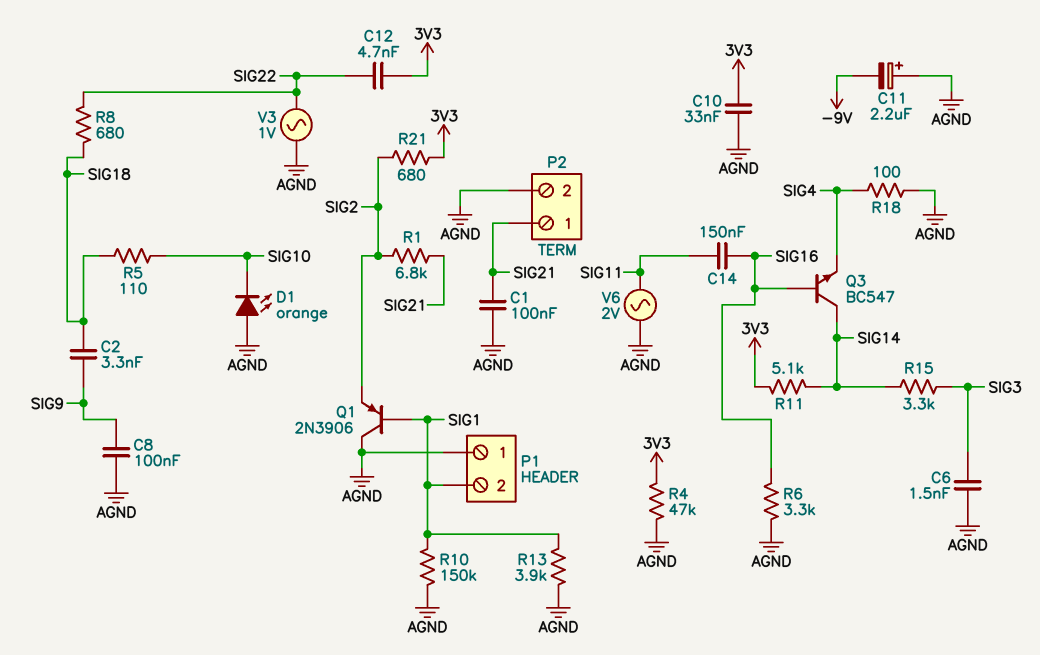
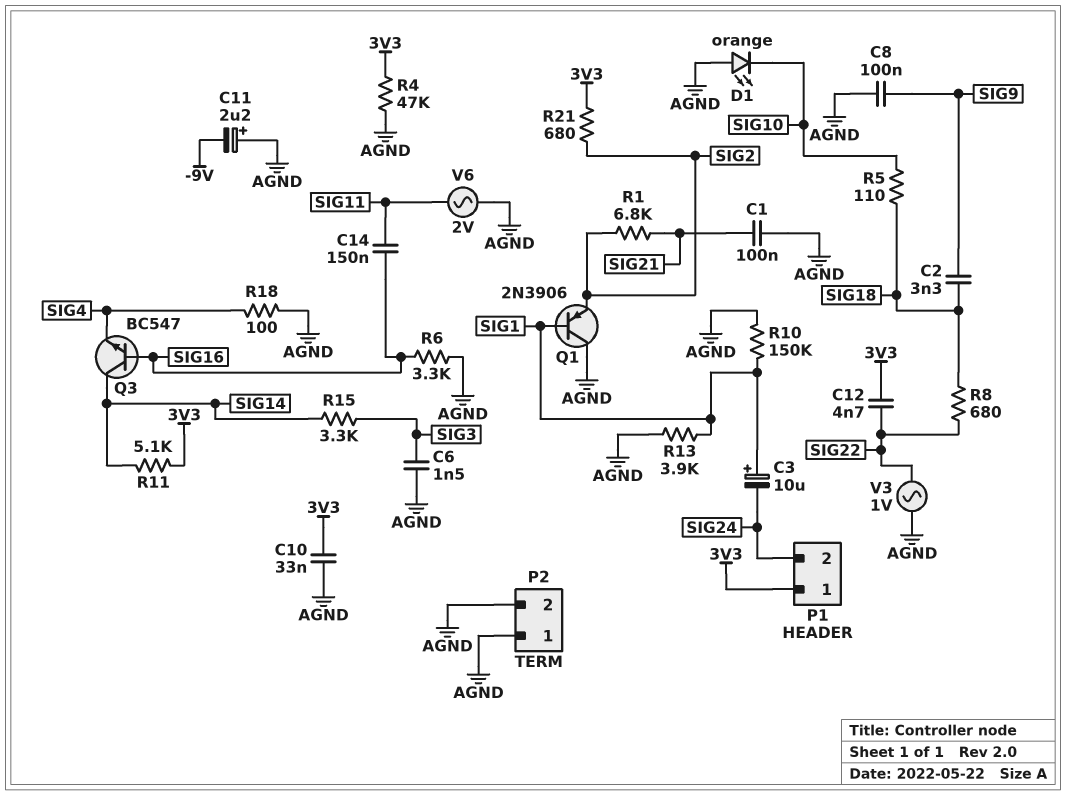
C3: none -> 10uF (plus SIG1, minus SIG24)
P1 pin 1: AGND -> 3V3
P1 pin 2: SIG1 -> SIG24
P2 pin 1: SIG21 -> AGND

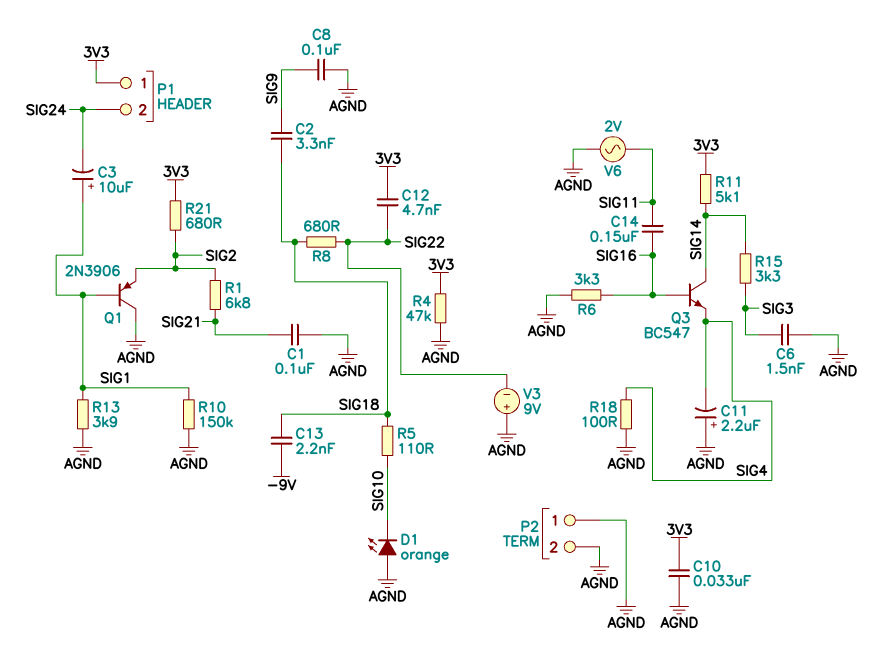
C11: 2.2uF (plus AGND, minus -9V) -> 2.2uF (plus AGND, minus SIG4)
C13: none -> 2.2nF (-9V, SIG18)
V3: AC 1V (AGND, SIG22) -> 9V (plus AGND, minus SIG22)

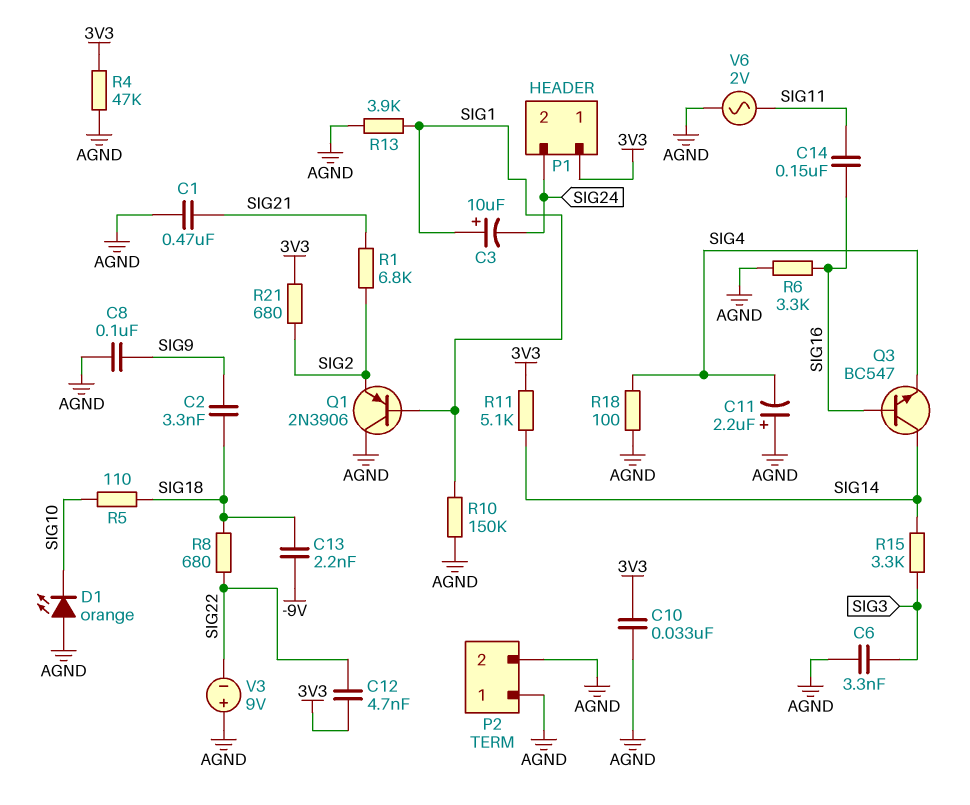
C1: 100nF (AGND, SIG21) -> 470nF (AGND, SIG21)
C6: 1.5nF (AGND, SIG3) -> 3.3nF (AGND, SIG3)

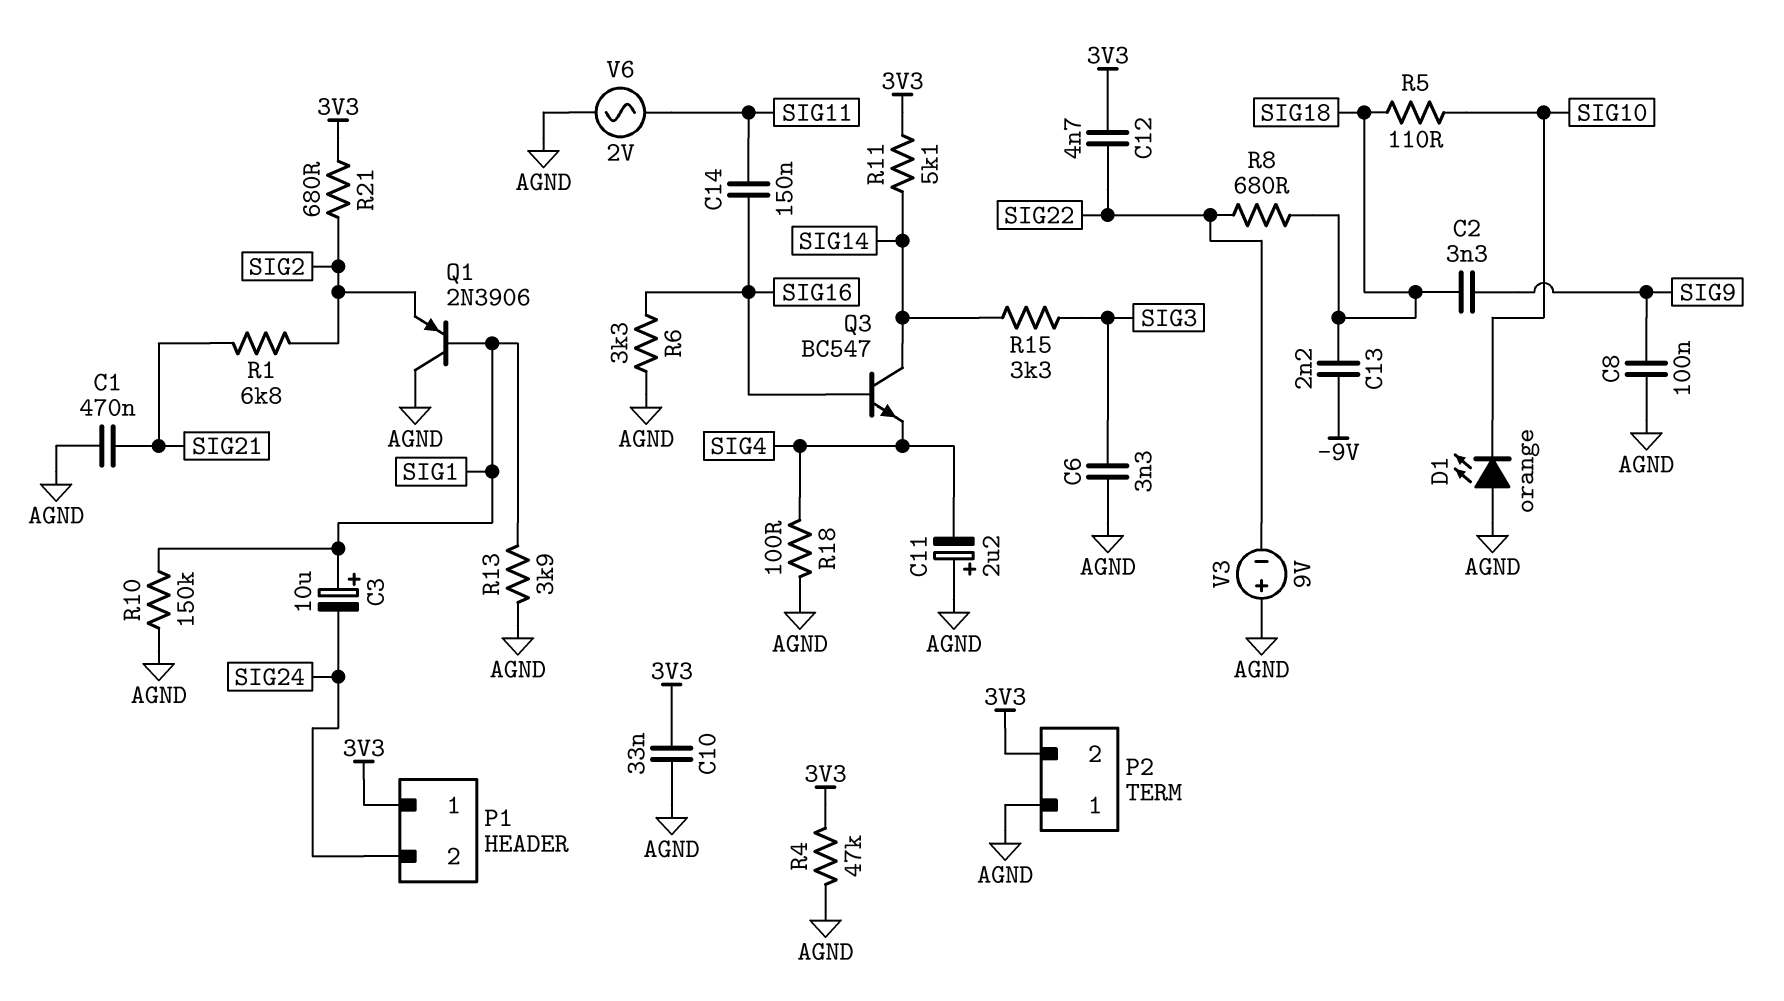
P2 pin 2: AGND -> 3V3

